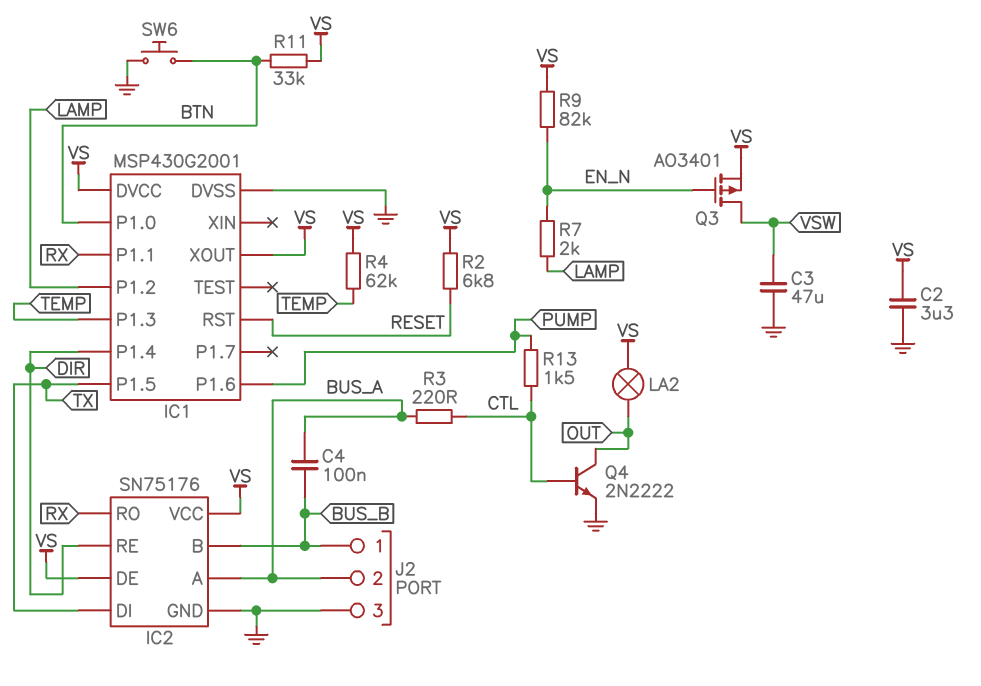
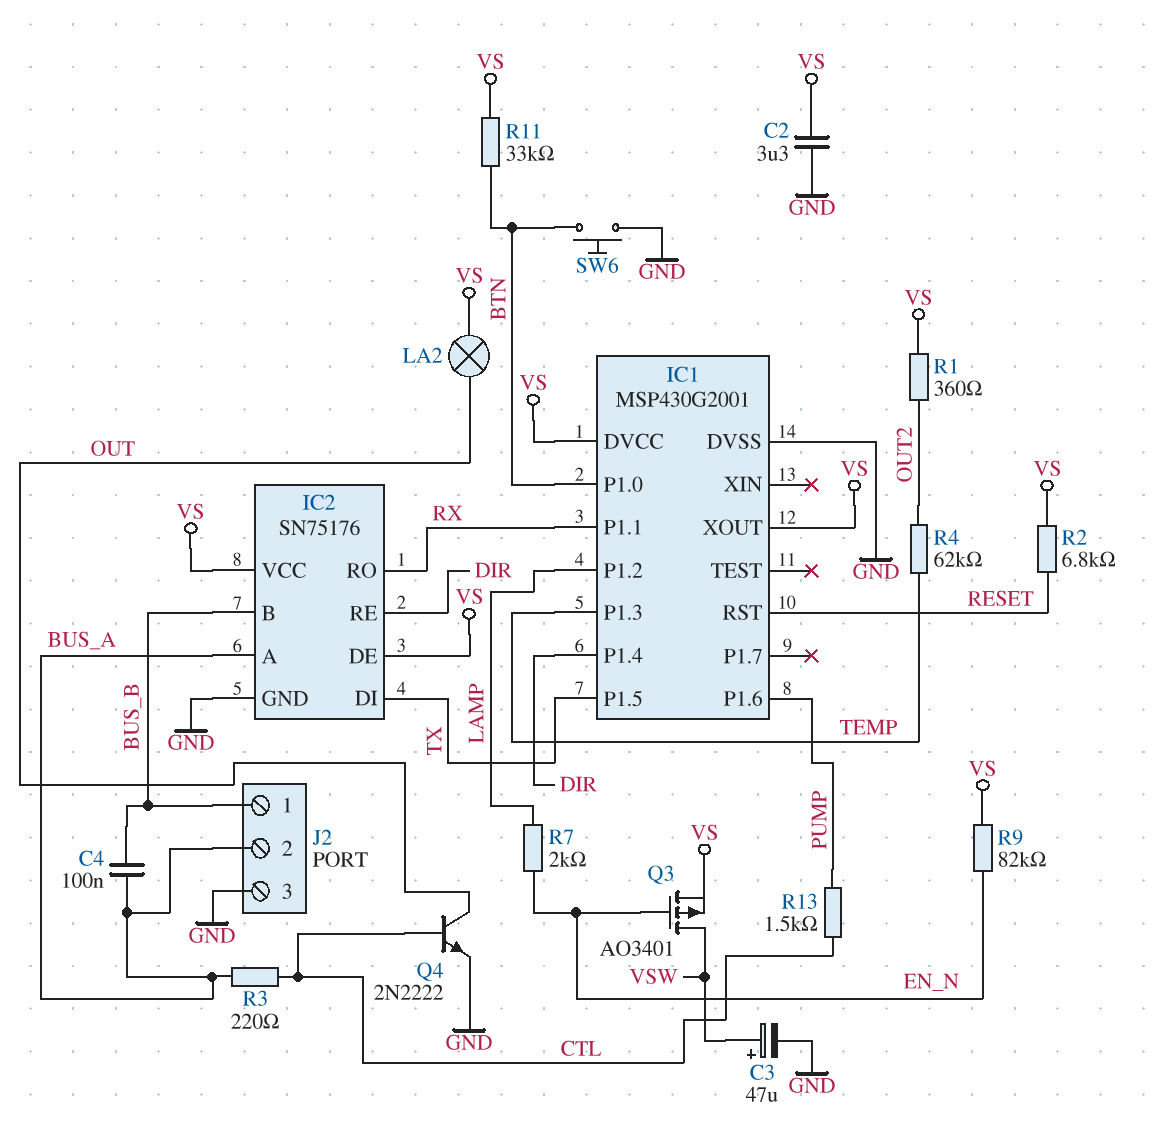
C3: 47uF (GND, VSW) -> 47uF (plus VSW, minus GND)
R1: none -> 360 (OUT2, VS)
R4: 62k (TEMP, VS) -> 62k (OUT2, TEMP)

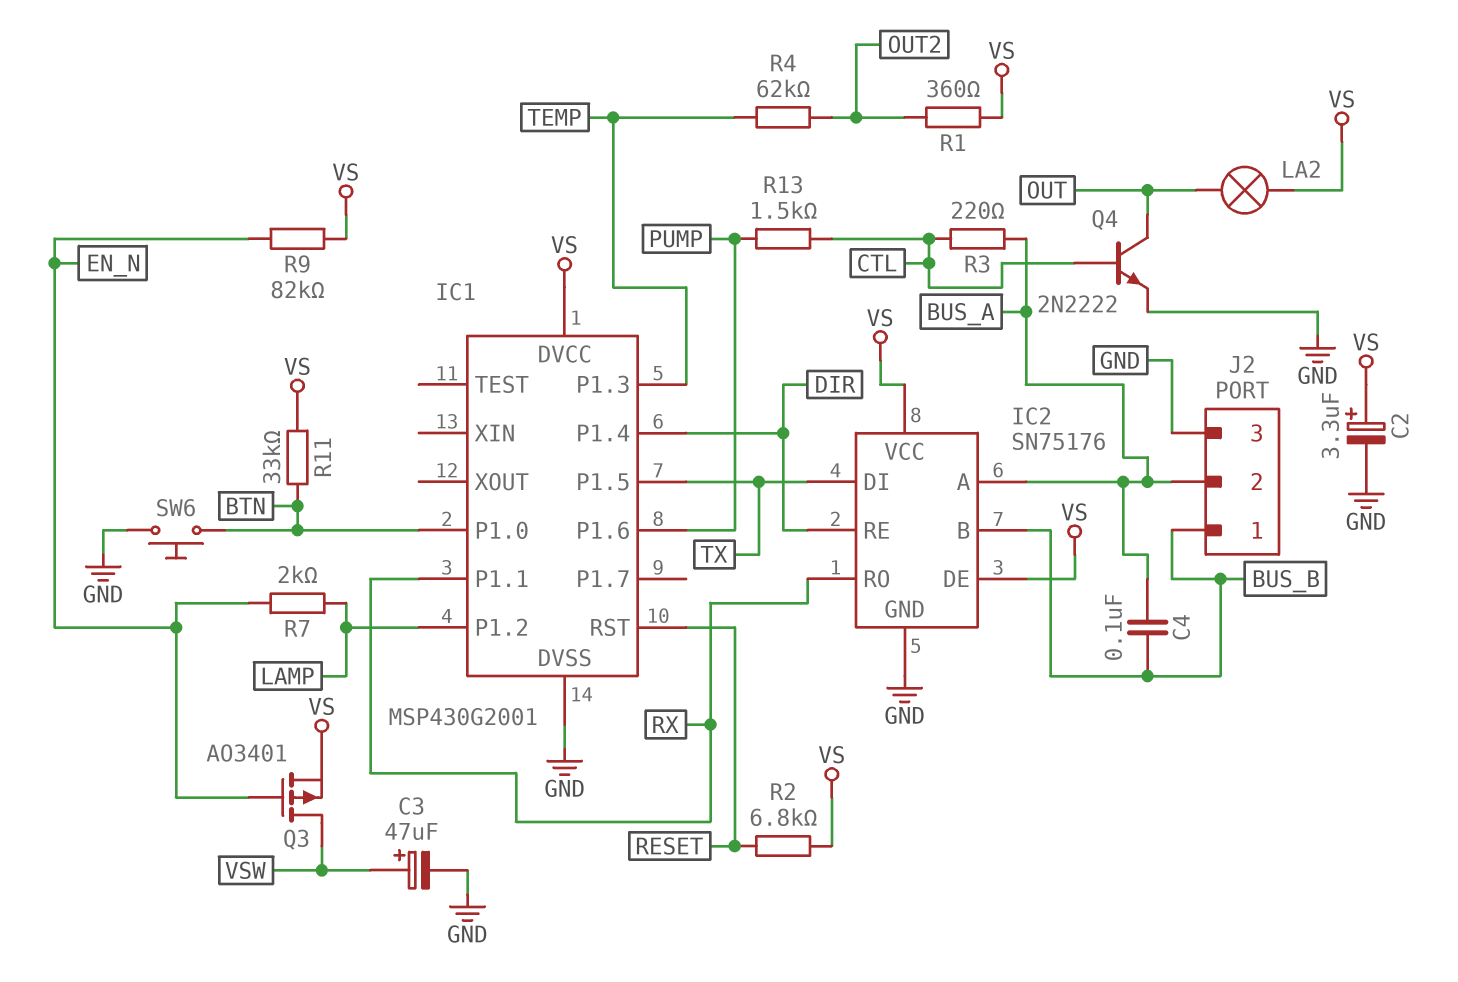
C2: 3.3uF (GND, VS) -> 3.3uF (plus VS, minus GND)
IC1 pin XOUT: VS -> none

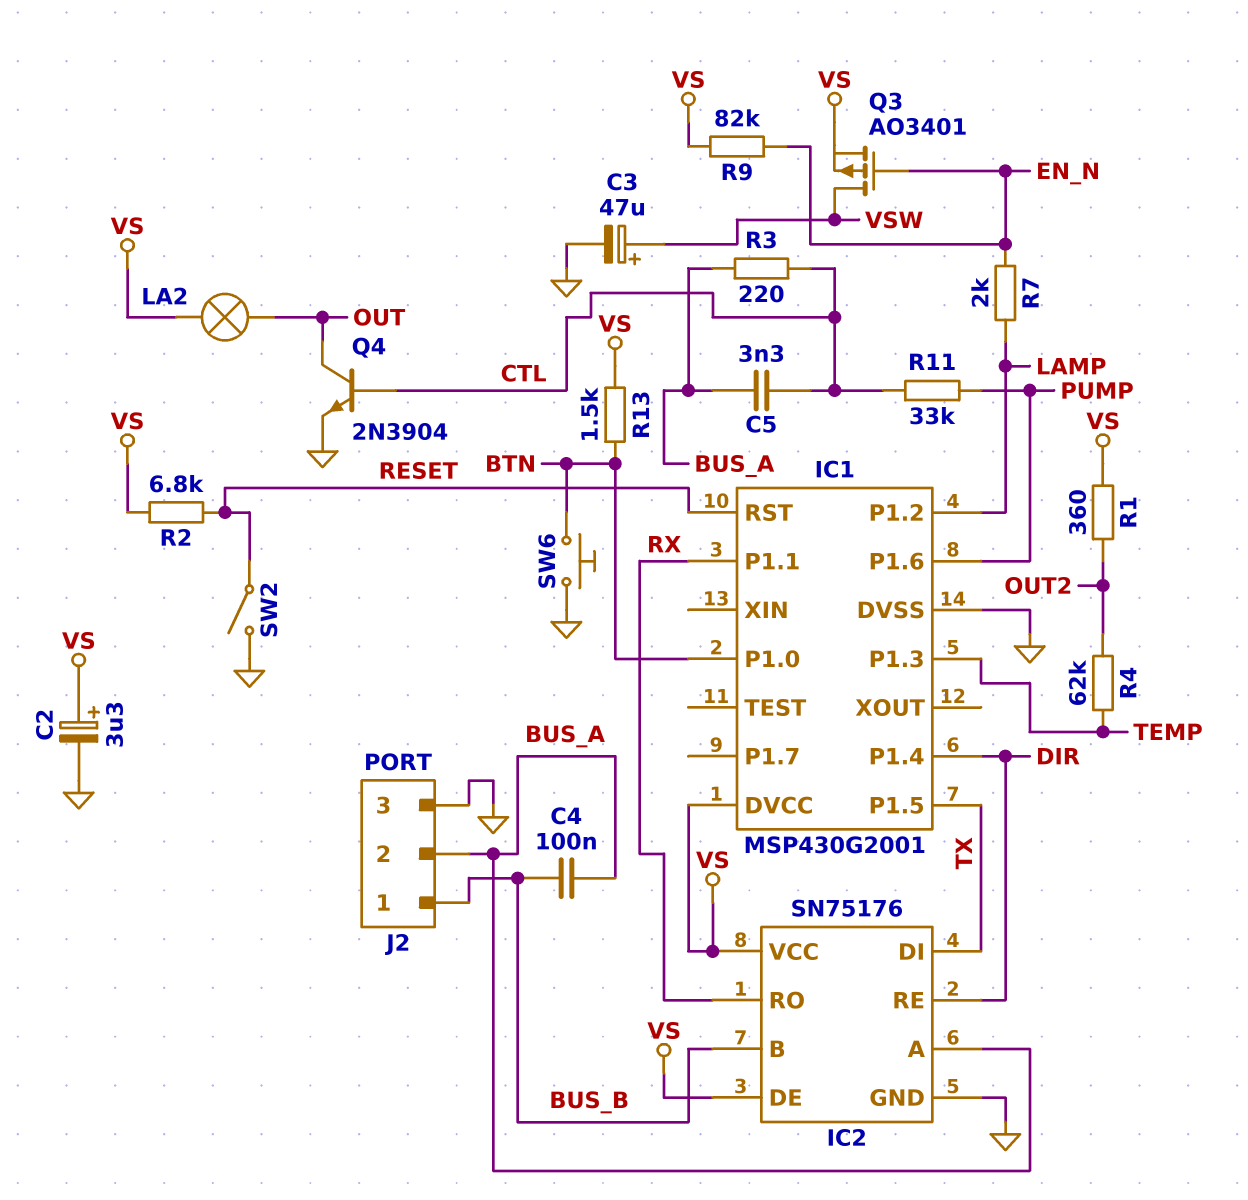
C5: none -> 3.3nF (BUS_A, CTL)
Q4: NPN 2N2222 (B CTL, C OUT, E GND) -> NPN 2N3904 (B CTL, C OUT, E GND)
R11: 33k (BTN, VS) -> 33k (CTL, PUMP)
R13: 1.5k (CTL, PUMP) -> 1.5k (BTN, VS)
SW2: none -> switch (GND, RESET)

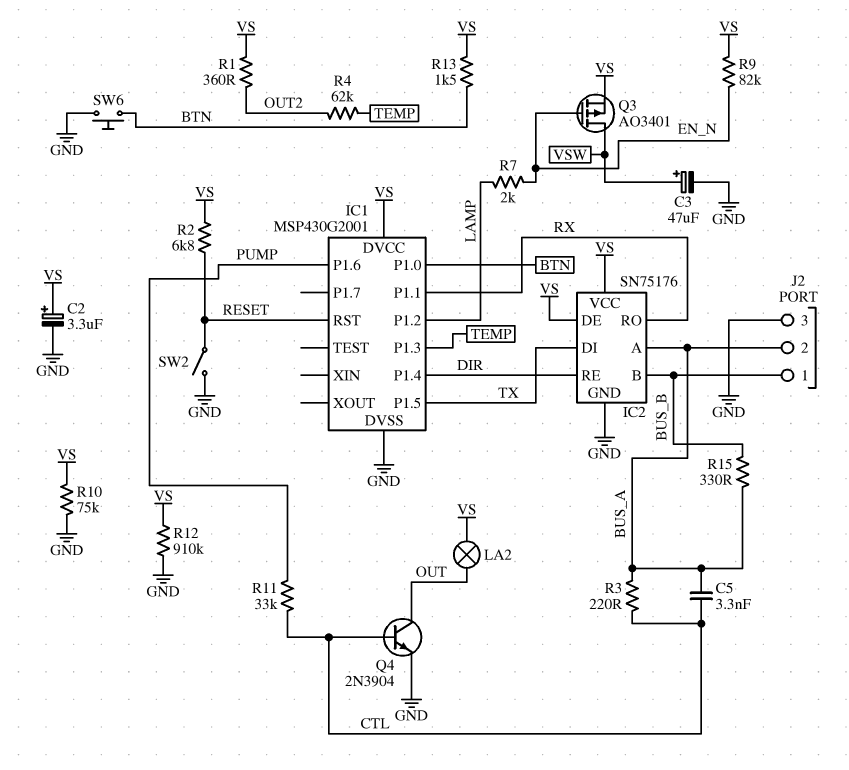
C4: 100nF (BUS_A, BUS_B) -> none
R10: none -> 75k (GND, VS)
R12: none -> 910k (GND, VS)
R15: none -> 330 (BUS_A, BUS_B)

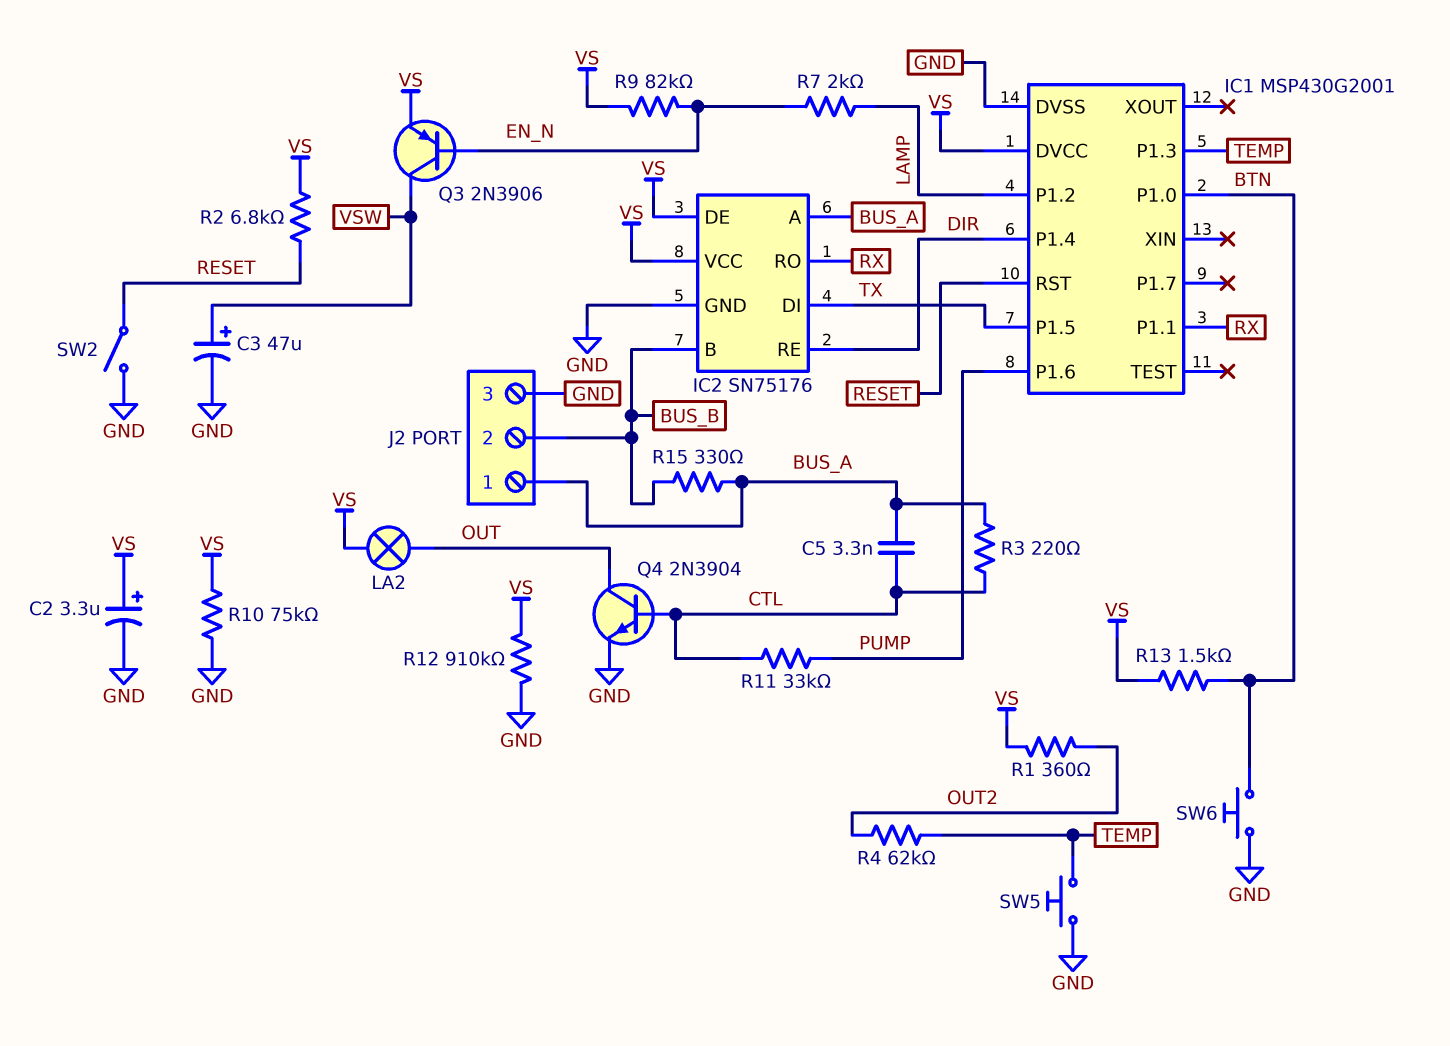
J2 pin 1: BUS_B -> BUS_A
J2 pin 2: BUS_A -> BUS_B
Q3: PMOS AO3401 (G EN_N, D VSW, S VS) -> PNP 2N3906 (B EN_N, C VSW, E VS)
SW5: none -> button (GND, TEMP)

